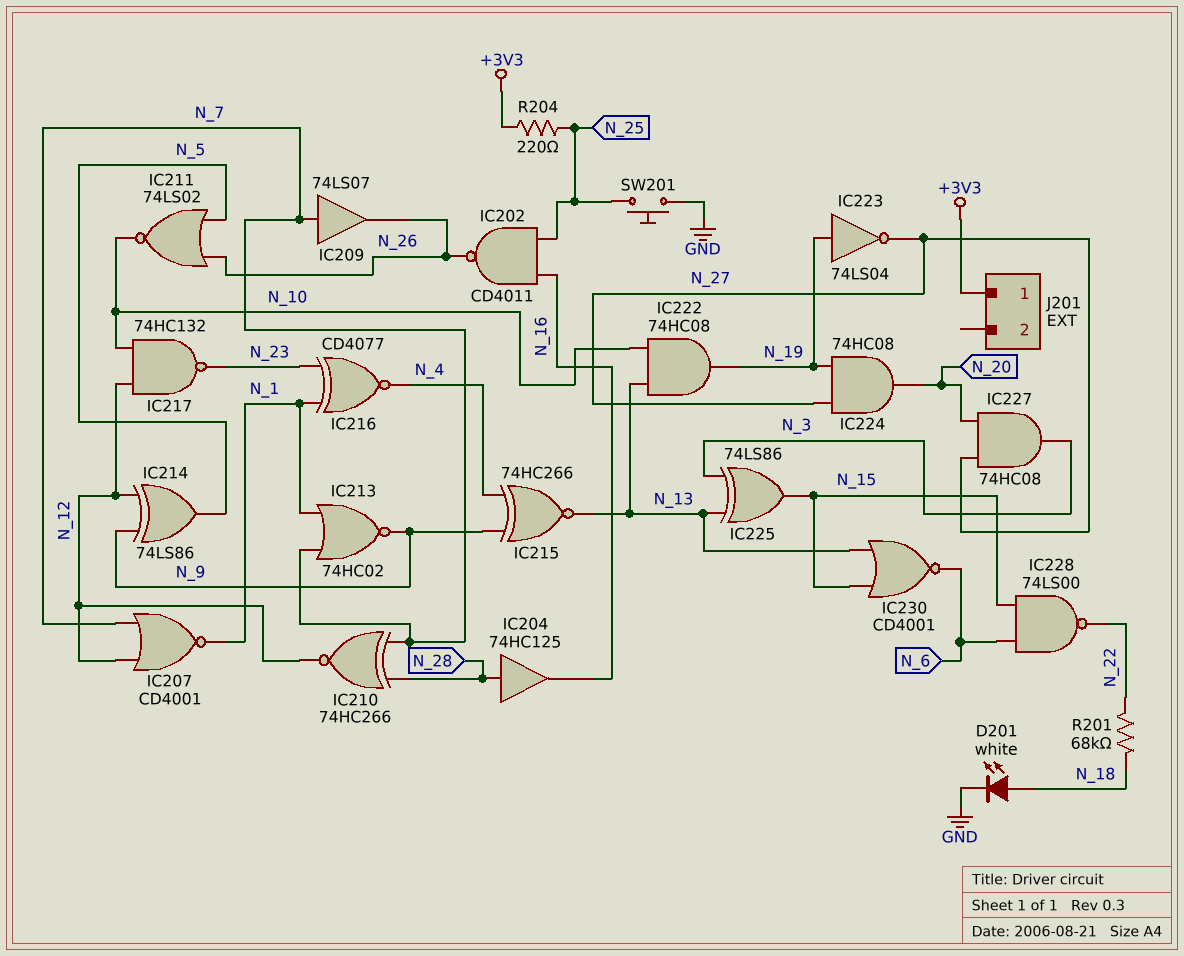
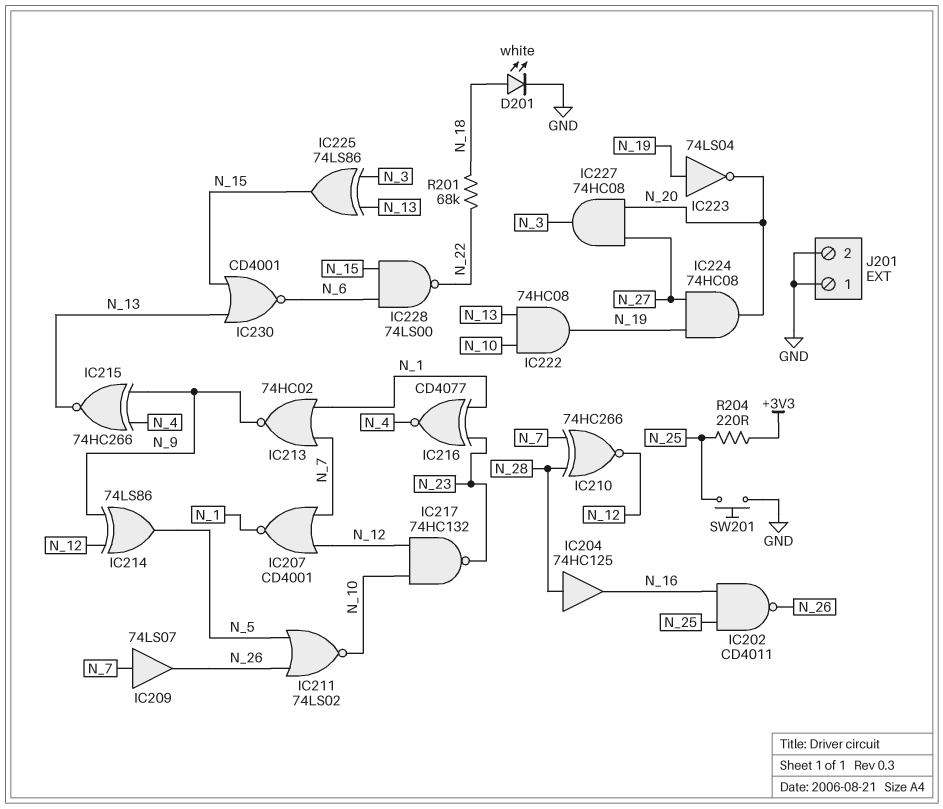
IC223: NOT 74LS04 (in N_19, out N_27) -> NOT 74LS04 (in N_19, out N_20)
J201 pin 1: +3V3 -> GND
J201 pin 2: none -> GND

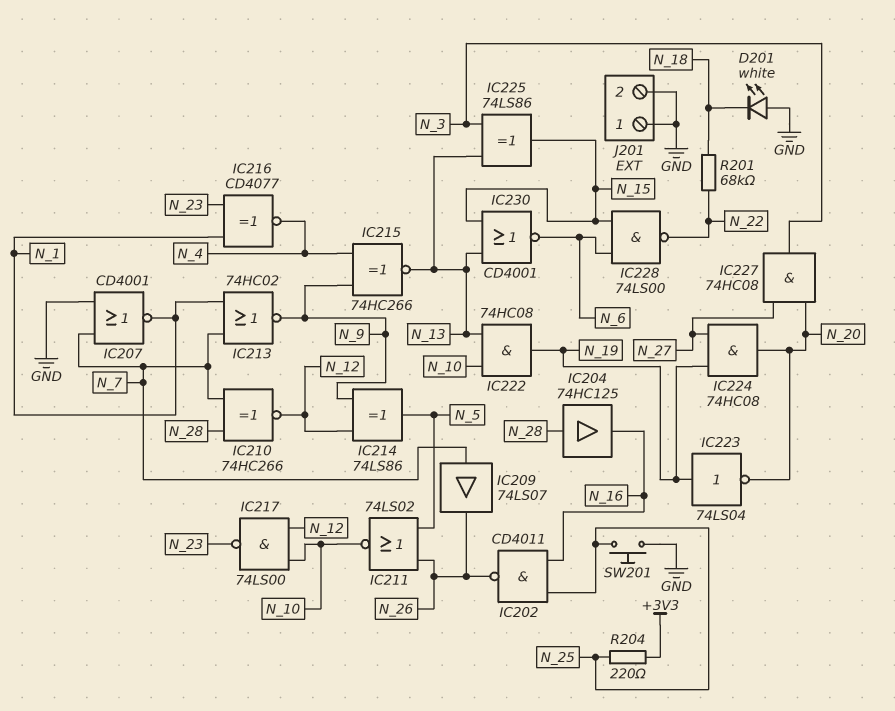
D201: LED white (A N_18, K GND) -> LED white (A GND, K N_18)
IC207: NOR CD4001 (in N_7, in N_12, out N_1) -> NOR CD4001 (in GND, in N_7, out N_1)
IC217: NAND 74HC132 (in N_10, in N_12, out N_23) -> NAND 74LS00 (in N_10, in N_12, out N_23)

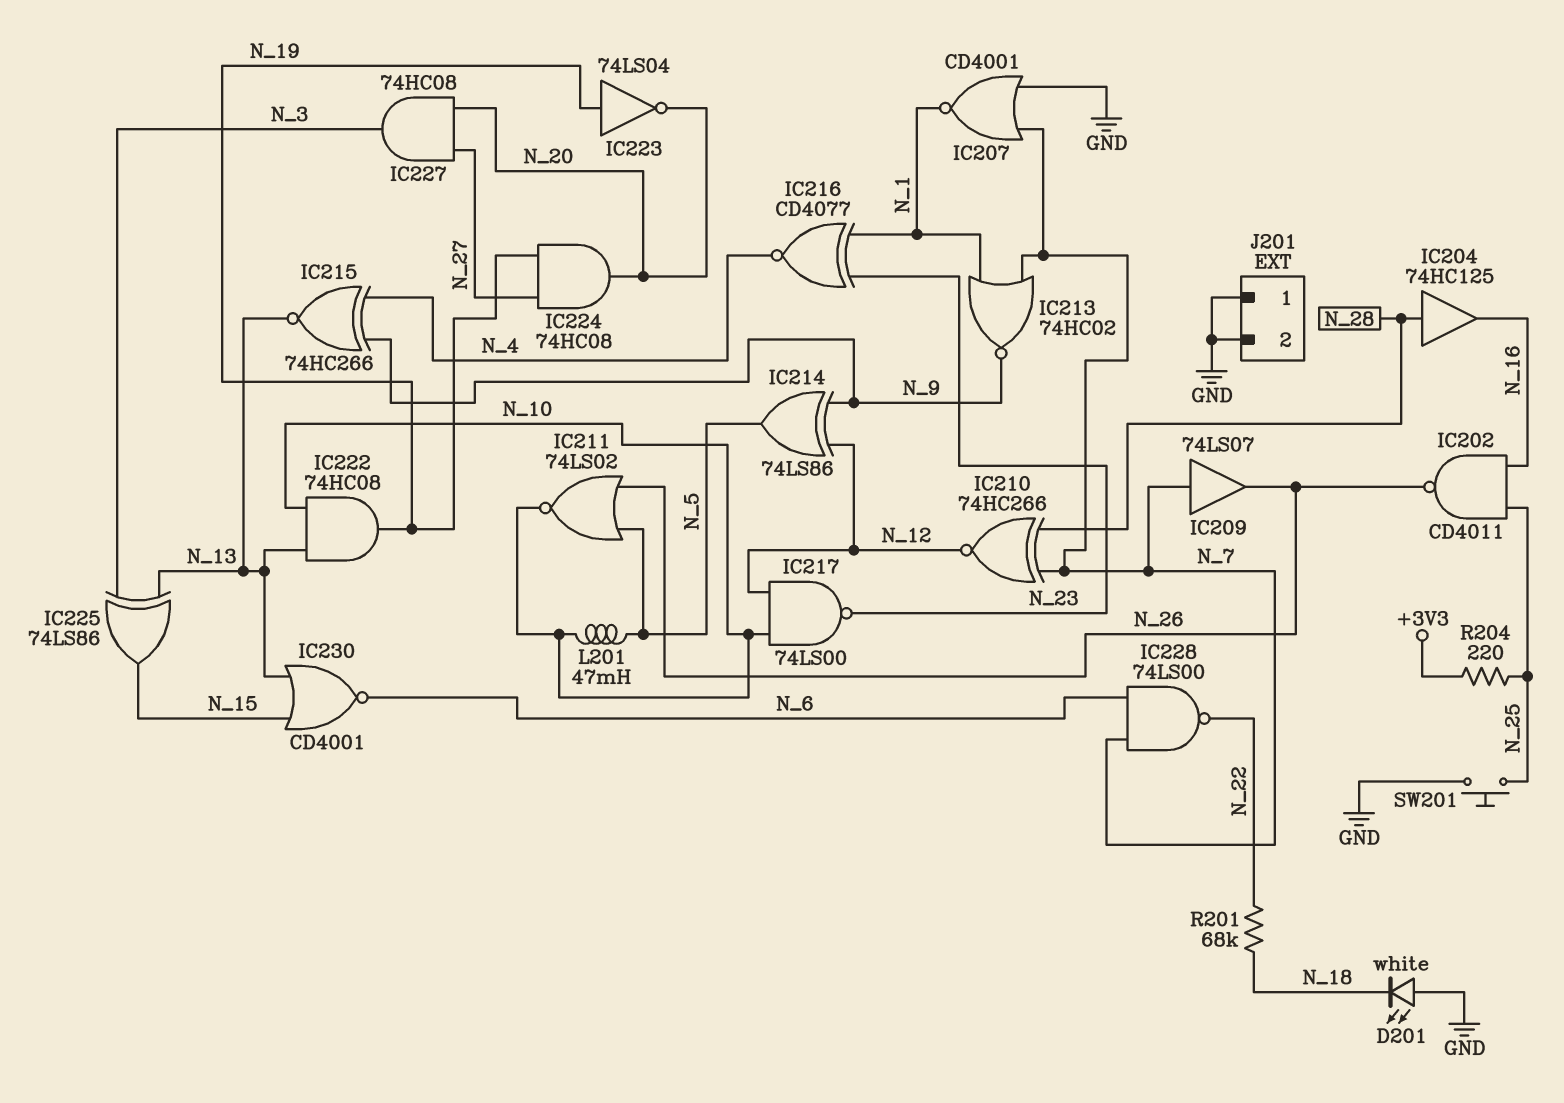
IC228: NAND 74LS00 (in N_6, in N_15, out N_22) -> NAND 74LS00 (in N_6, in N_7, out N_22)
L201: none -> 47mH (N_5, N_10)

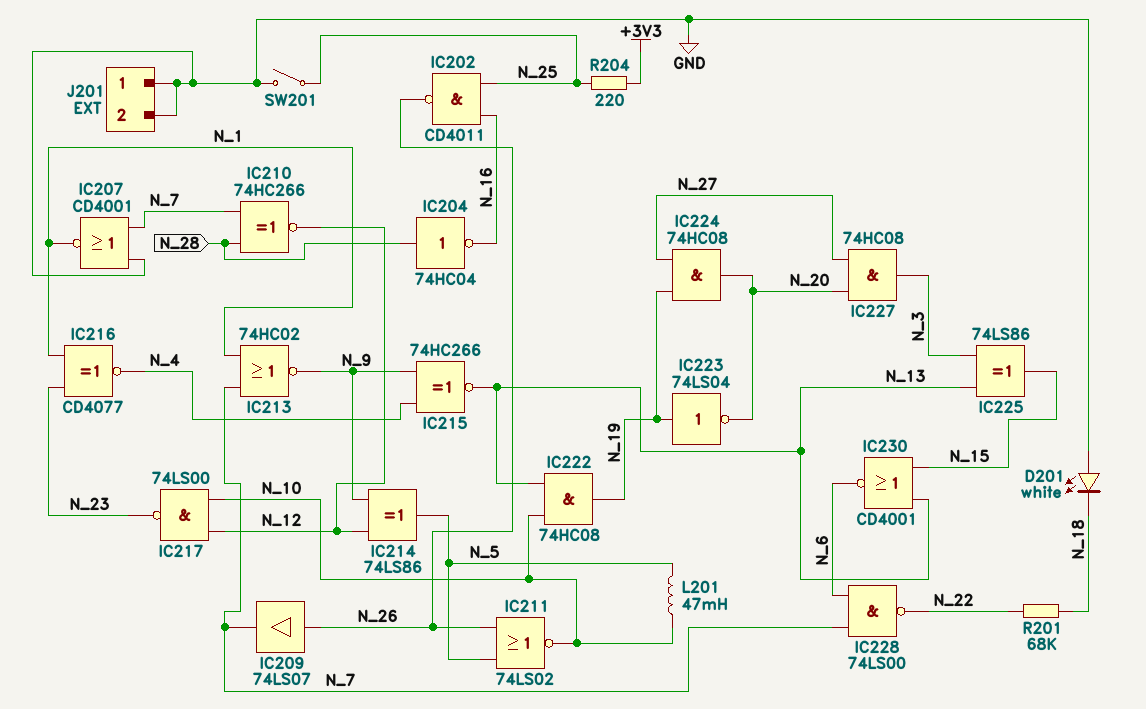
IC204: buffer 74HC125 (in N_28, out N_16) -> NOT 74HC04 (in N_28, out N_16)
IC209: buffer 74LS07 (in N_7, out N_26) -> buffer 74LS07 (in N_26, out N_7)
SW201: button (GND, N_25) -> switch (GND, N_25)

